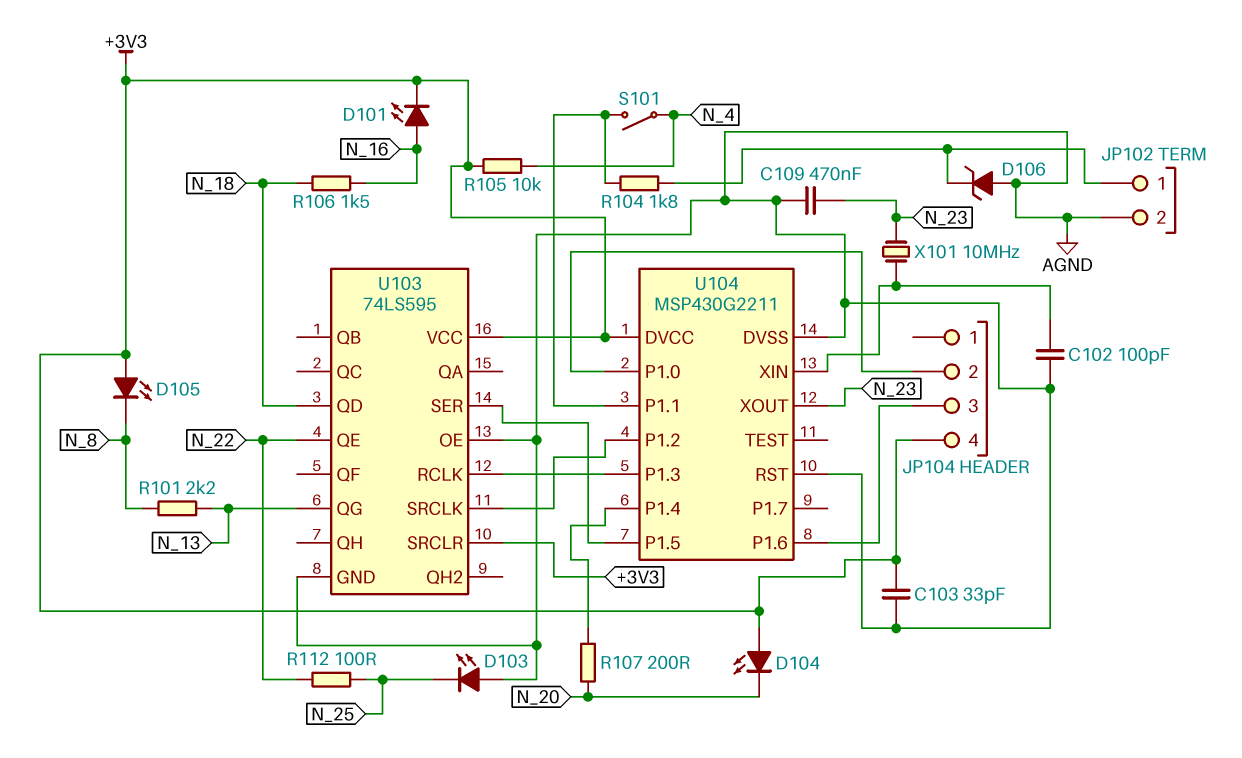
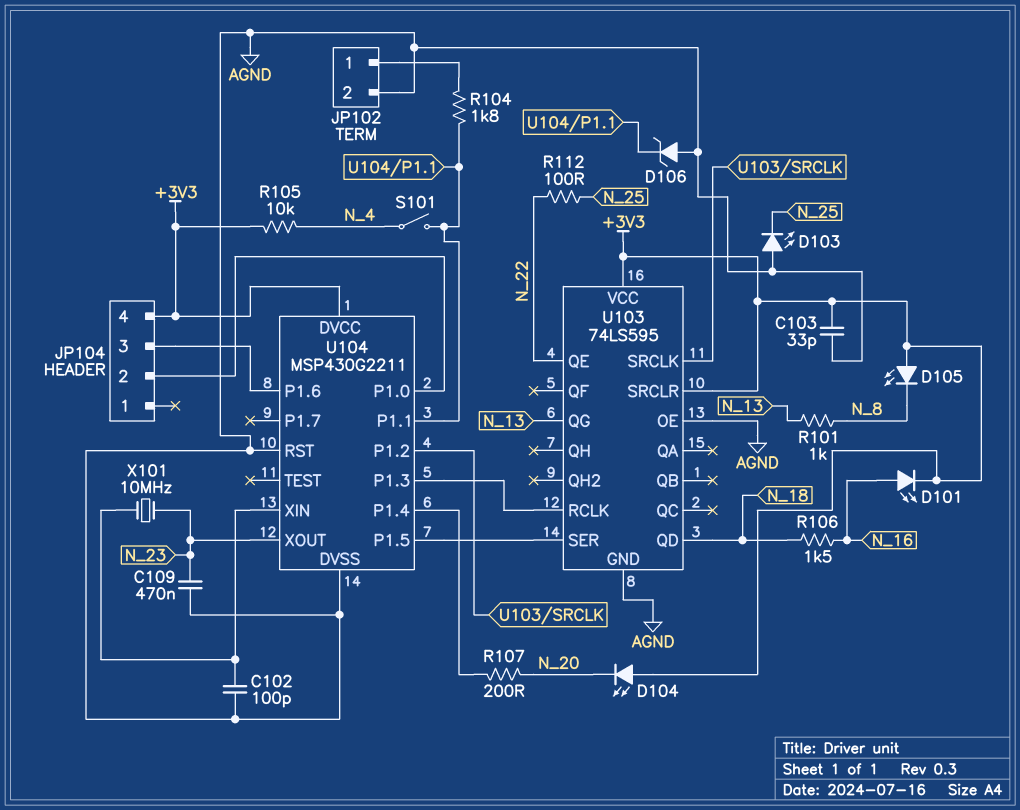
D106: zener (A AGND, K JP102/1) -> zener (A AGND, K U104/P1.1)
R101: 2.2k (N_8, N_13) -> 1k (N_8, N_13)

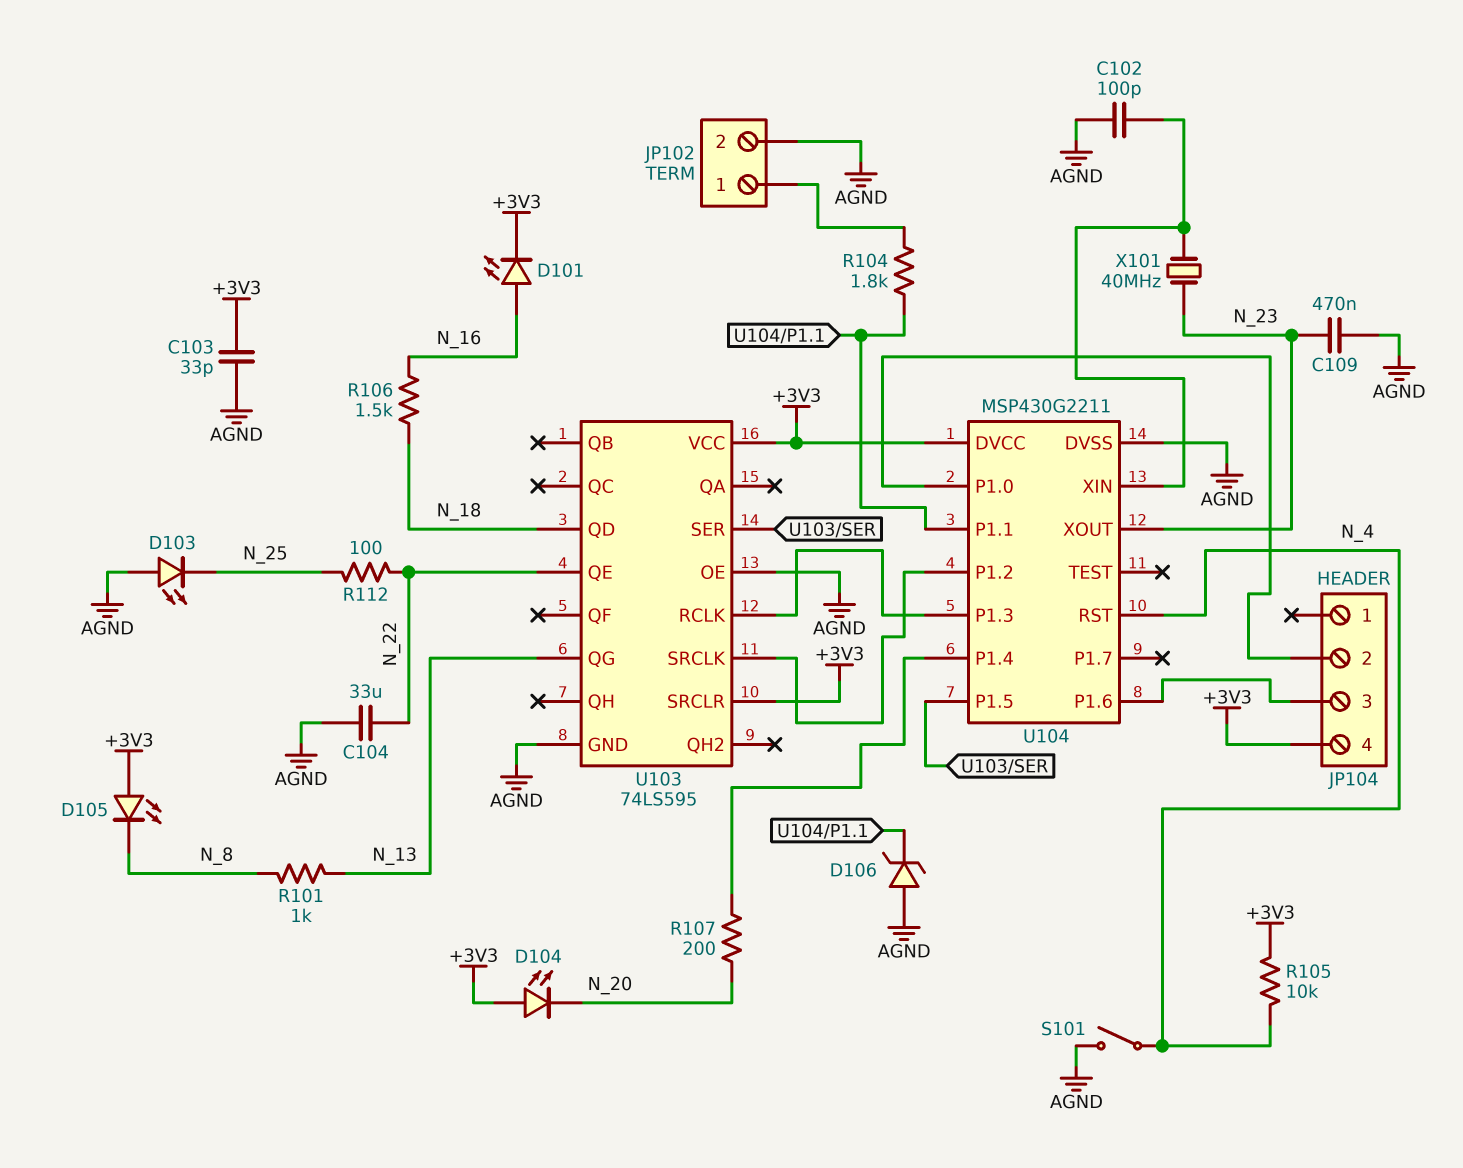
C104: none -> 33uF (AGND, N_22)
S101: switch (N_4, U104/P1.1) -> switch (AGND, N_4)
U104 pin RST: AGND -> N_4
X101: 10MHz (N_23, U104/XIN) -> 40MHz (N_23, U104/XIN)

